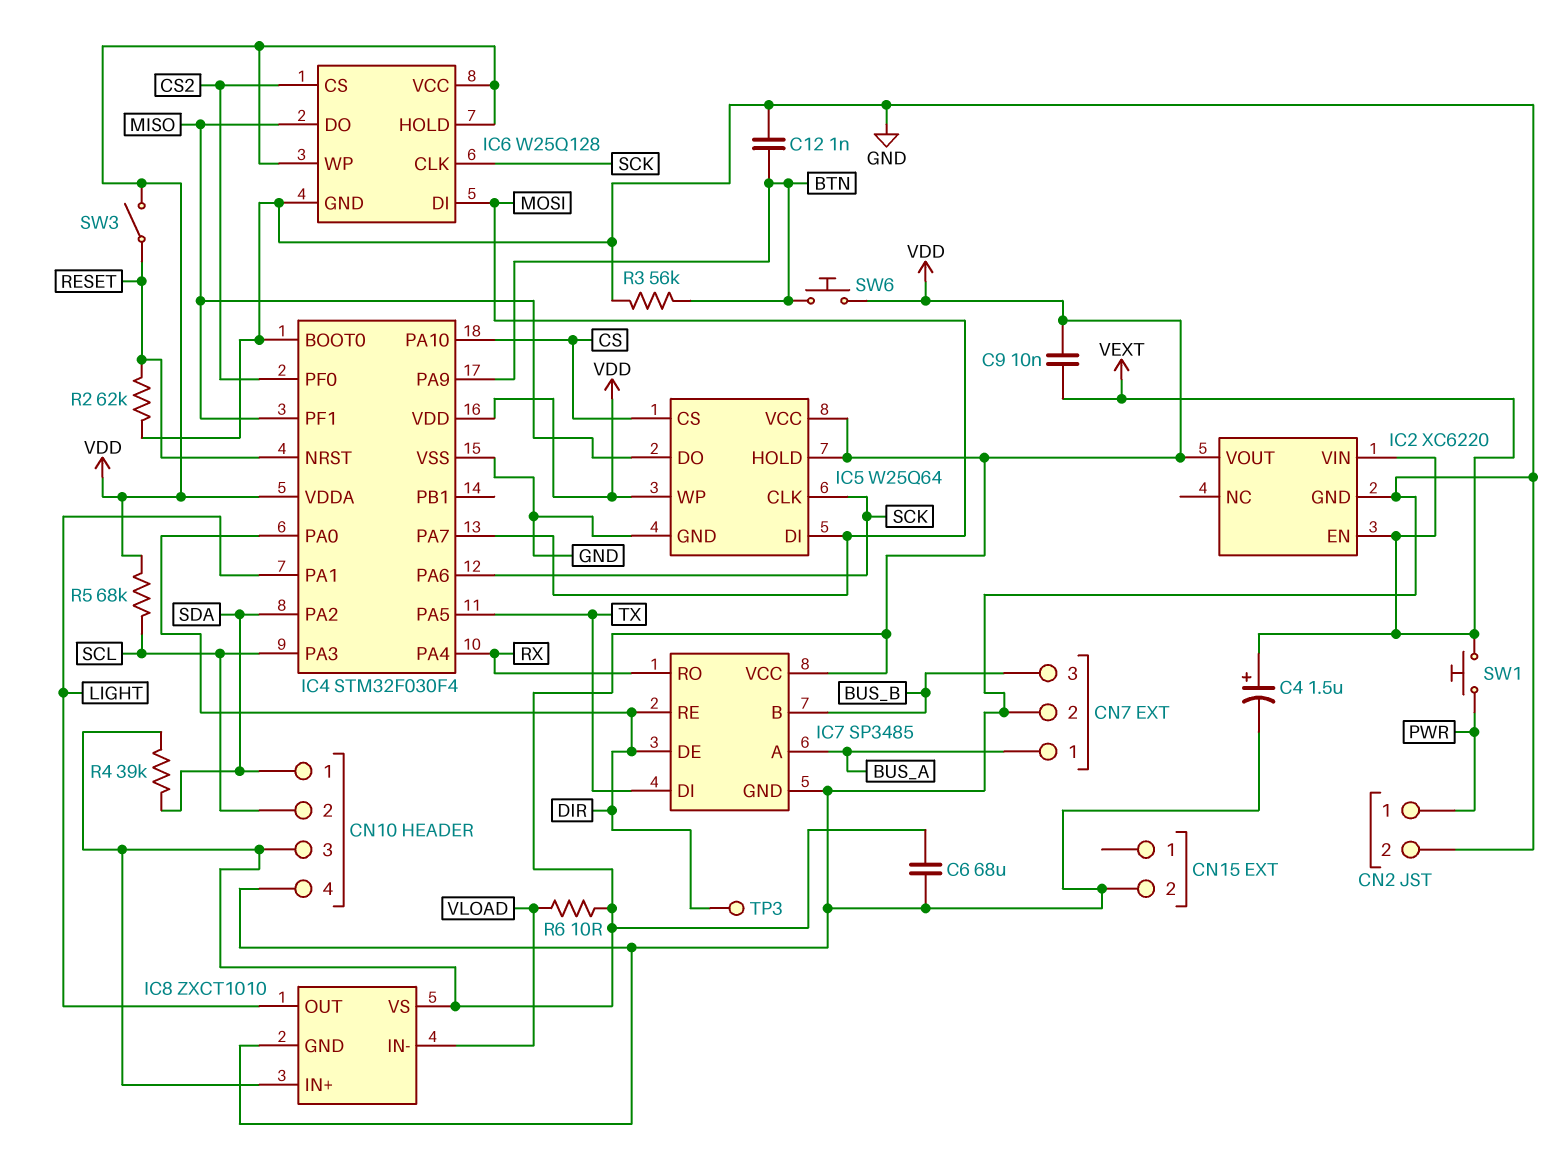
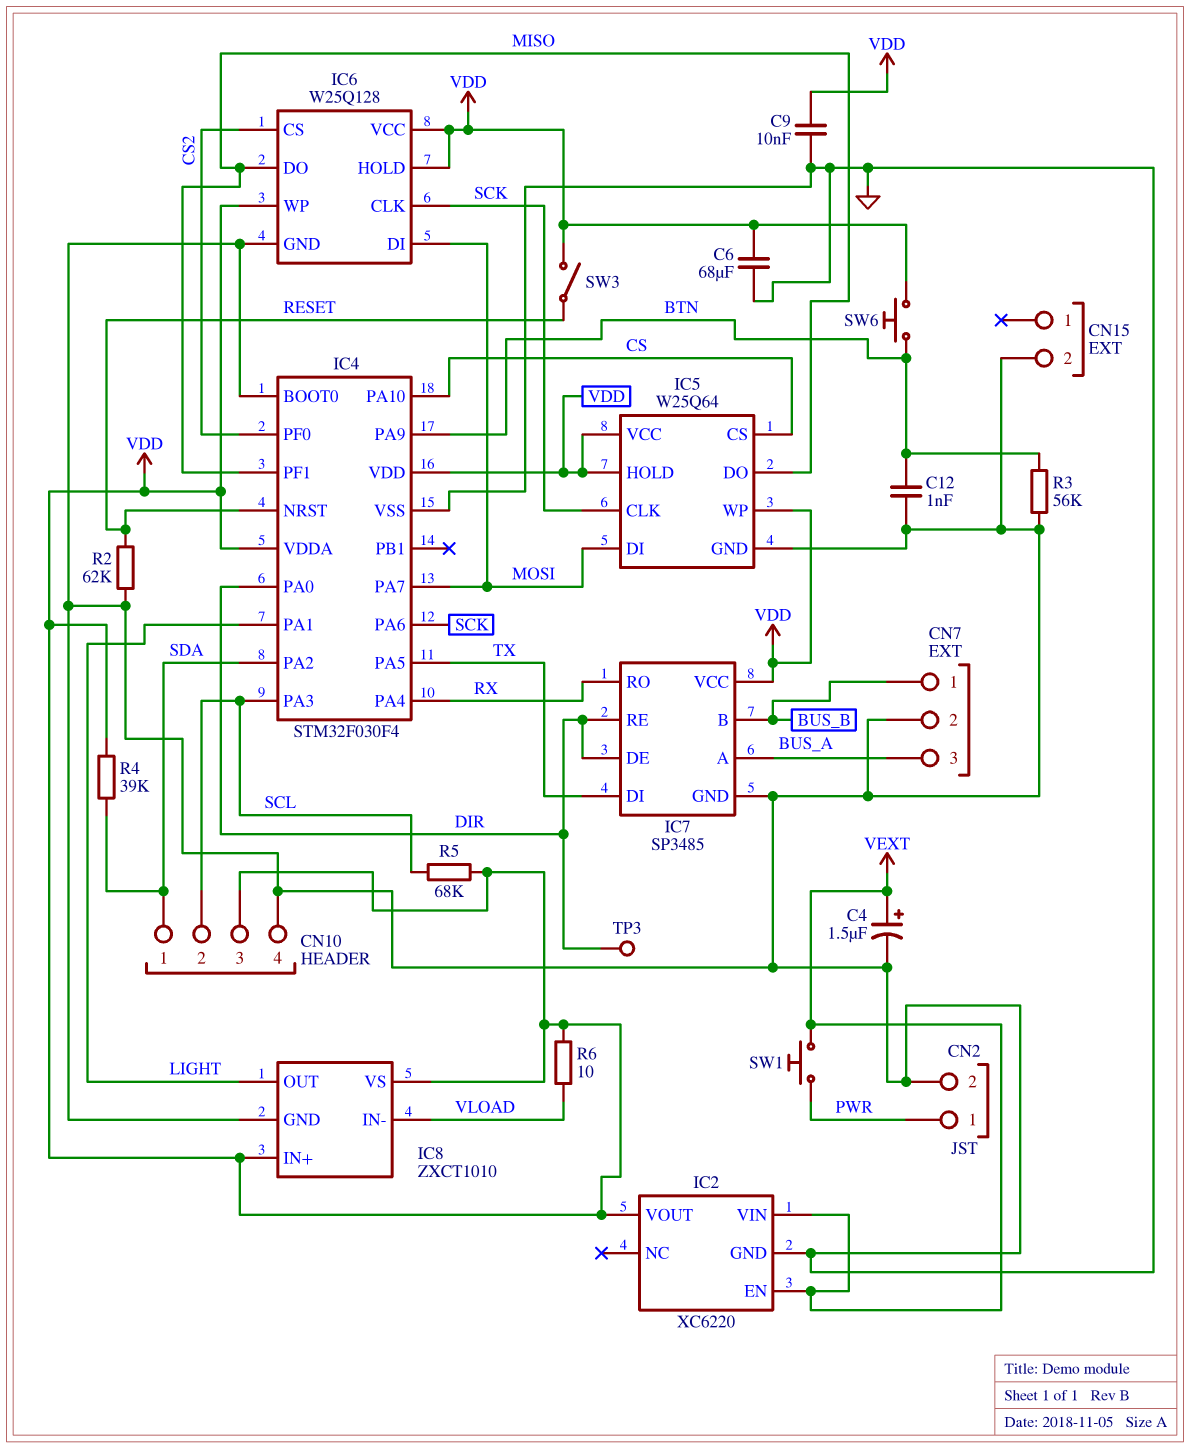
C9: 10nF (VDD, VEXT) -> 10nF (GND, VDD)
CN7 pin 1: BUS_A -> BUS_B
CN7 pin 3: BUS_B -> BUS_A

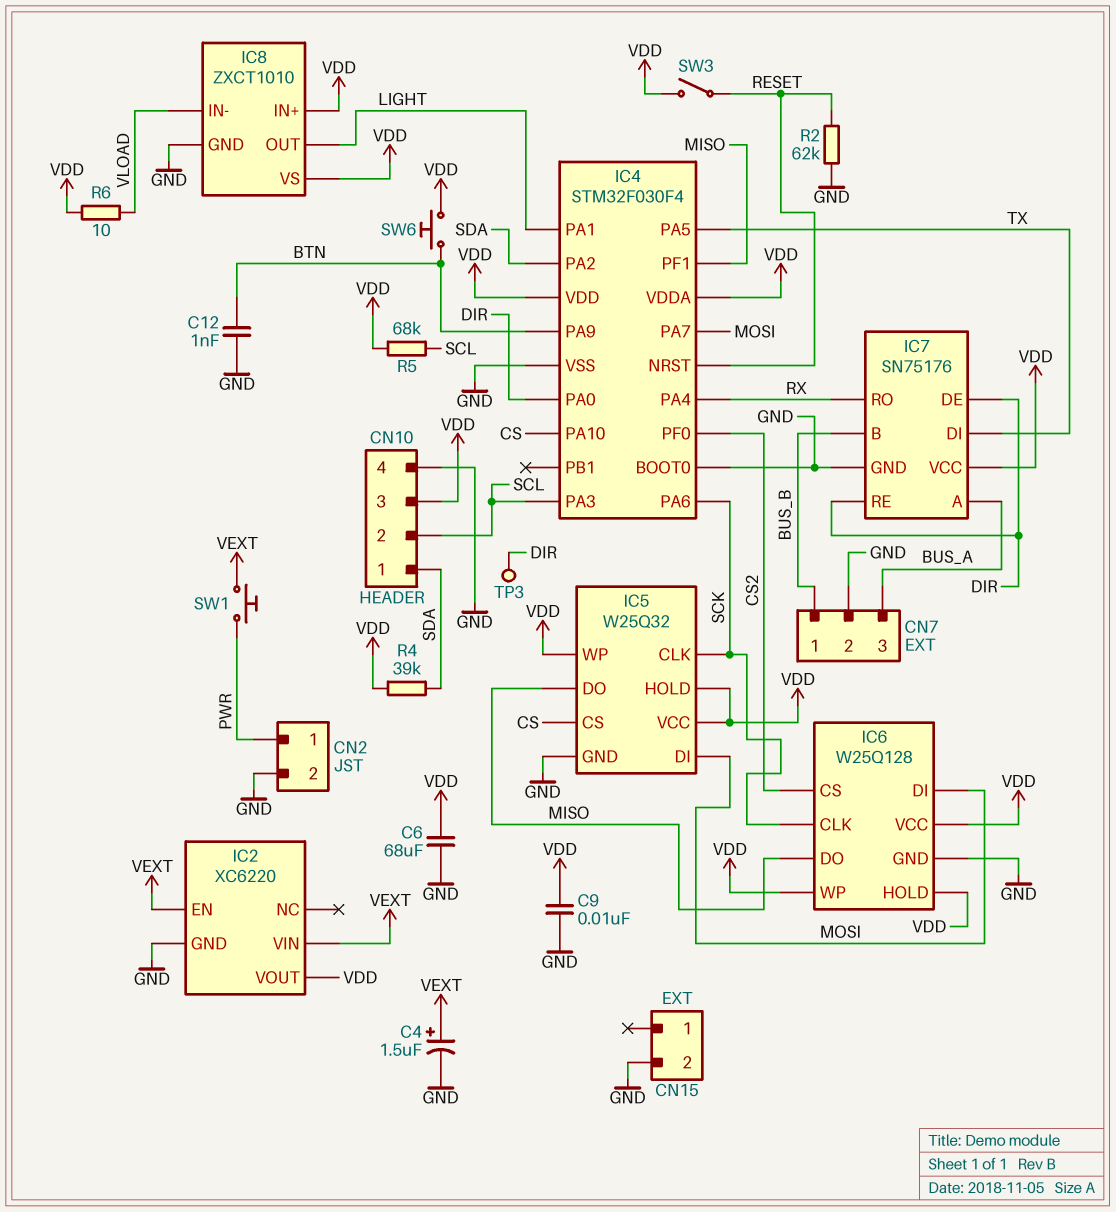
IC5: W25Q64 -> W25Q32
IC7: SP3485 -> SN75176
R3: 56k (BTN, GND) -> none

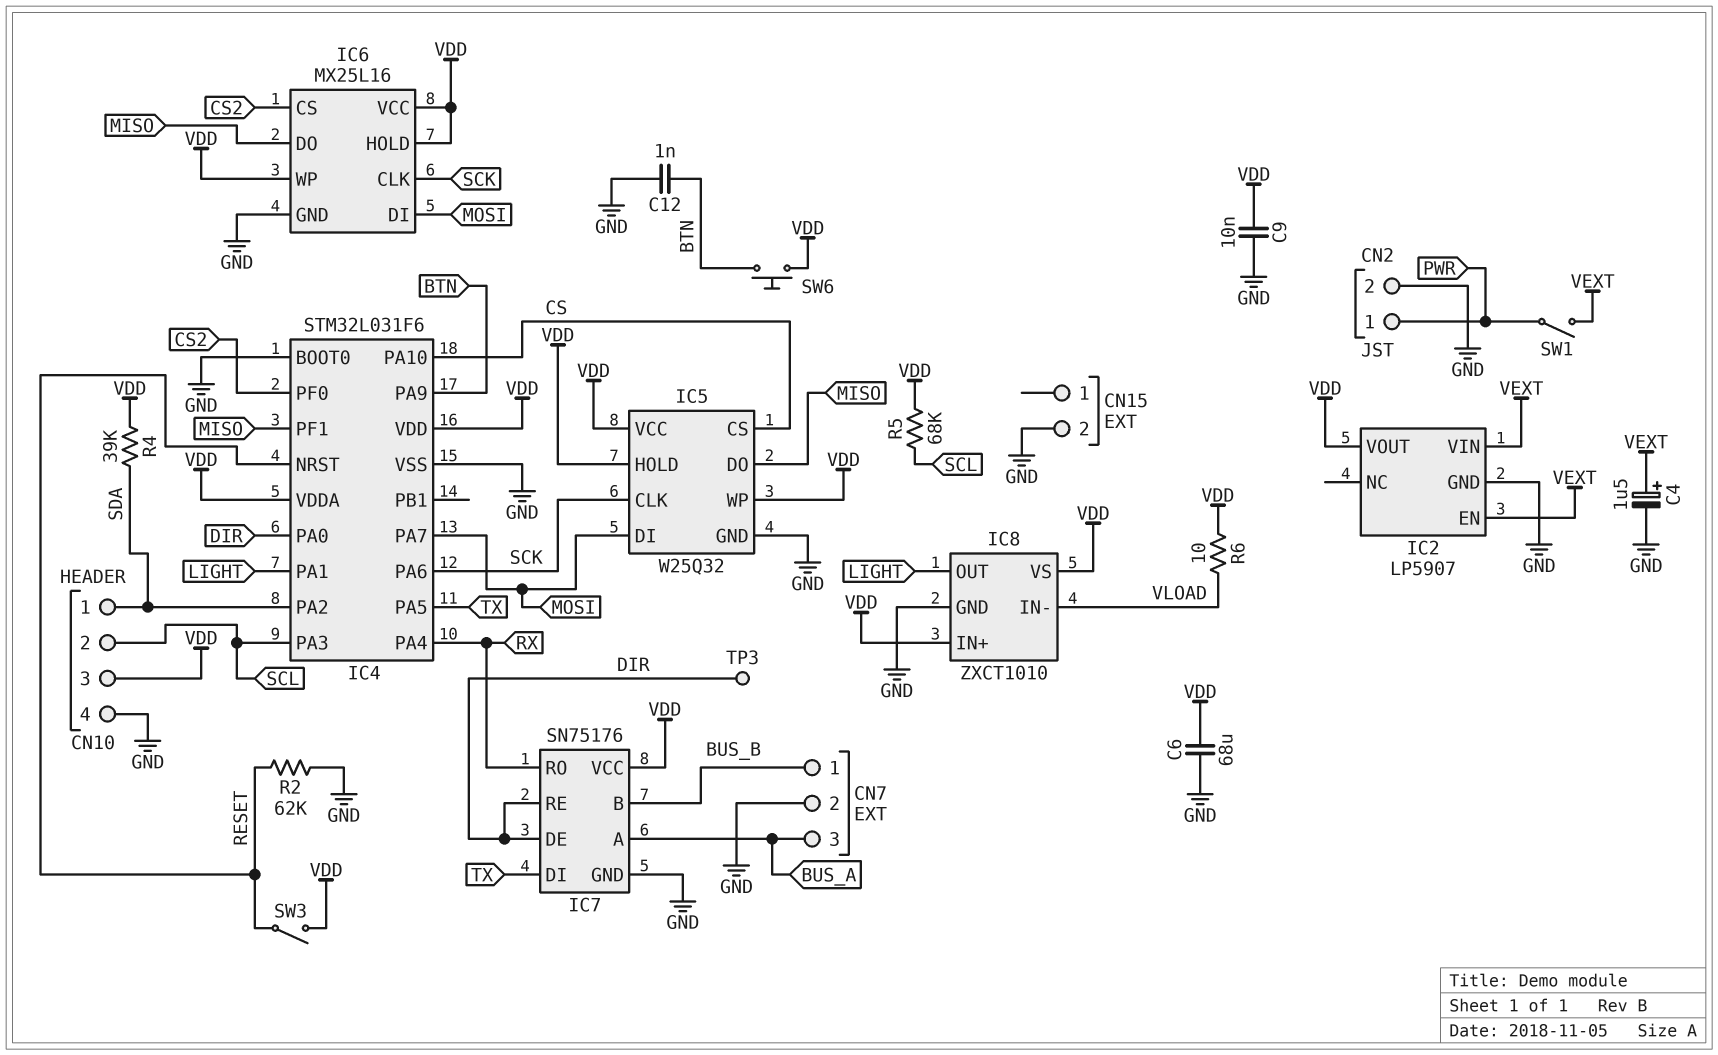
IC2: XC6220 -> LP5907
IC4: STM32F030F4 -> STM32L031F6
IC6: W25Q128 -> MX25L16
SW1: button (PWR, VEXT) -> switch (PWR, VEXT)

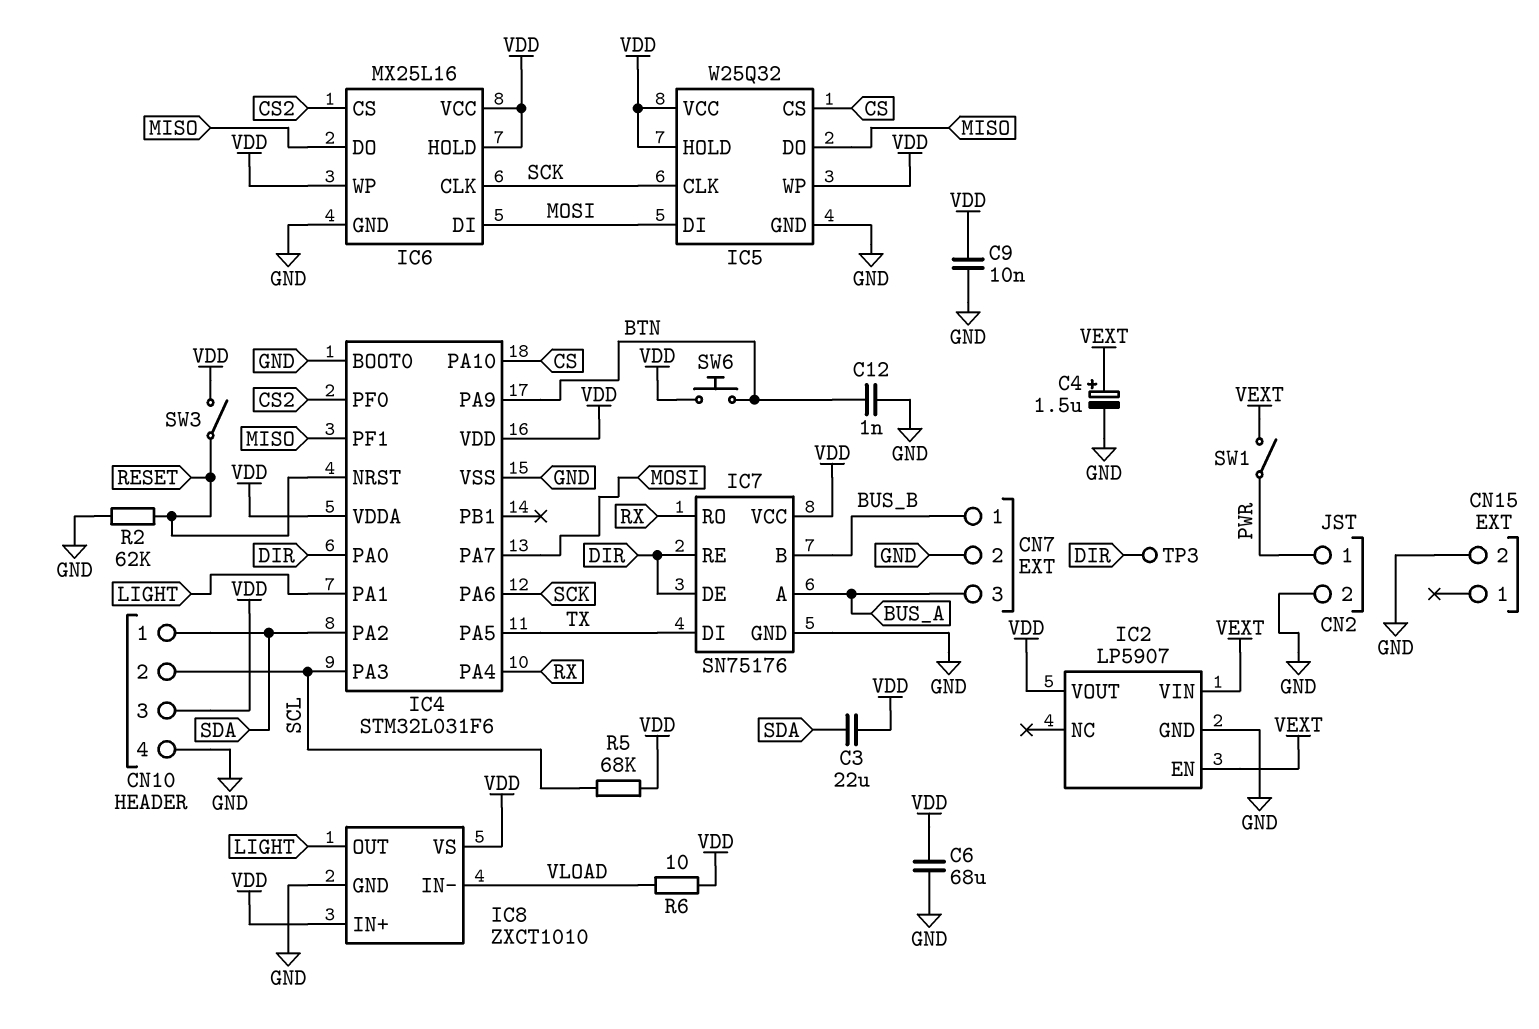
C3: none -> 22uF (SDA, VDD)
R4: 39k (SDA, VDD) -> none

